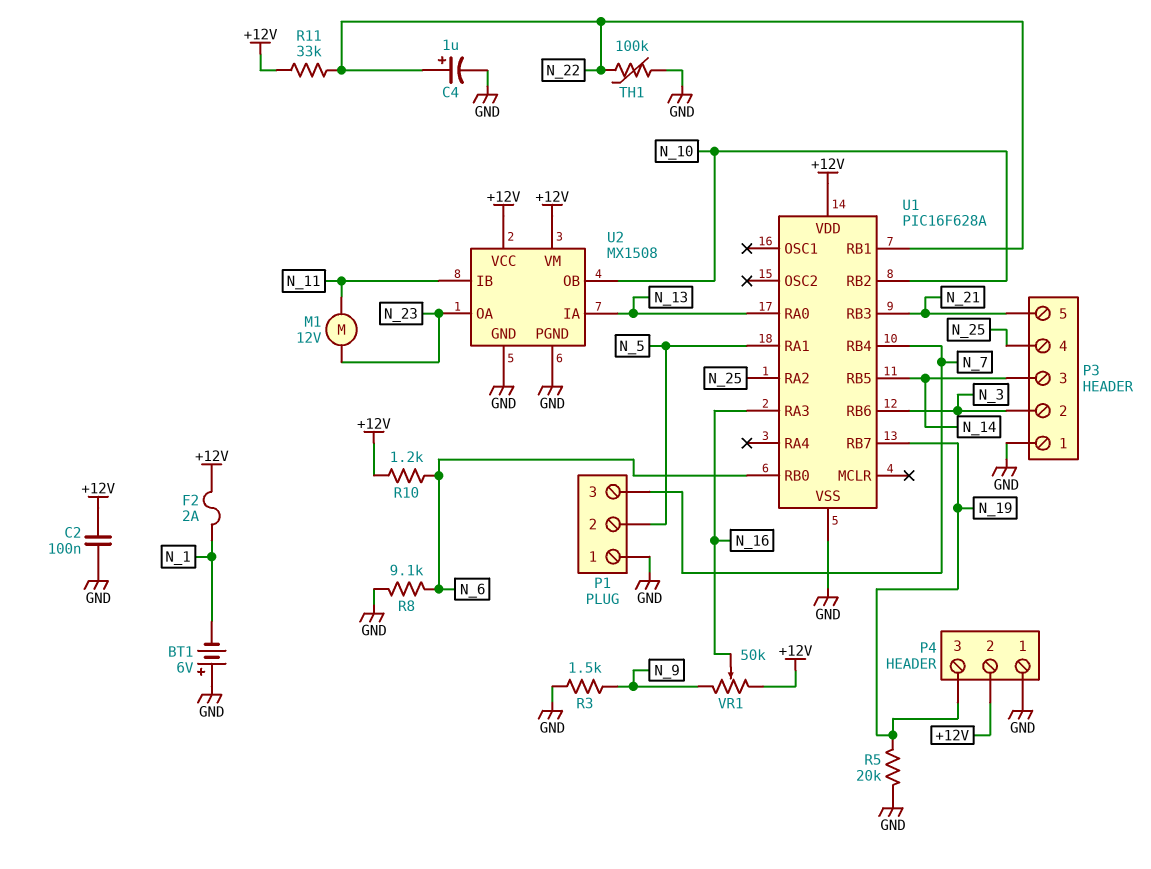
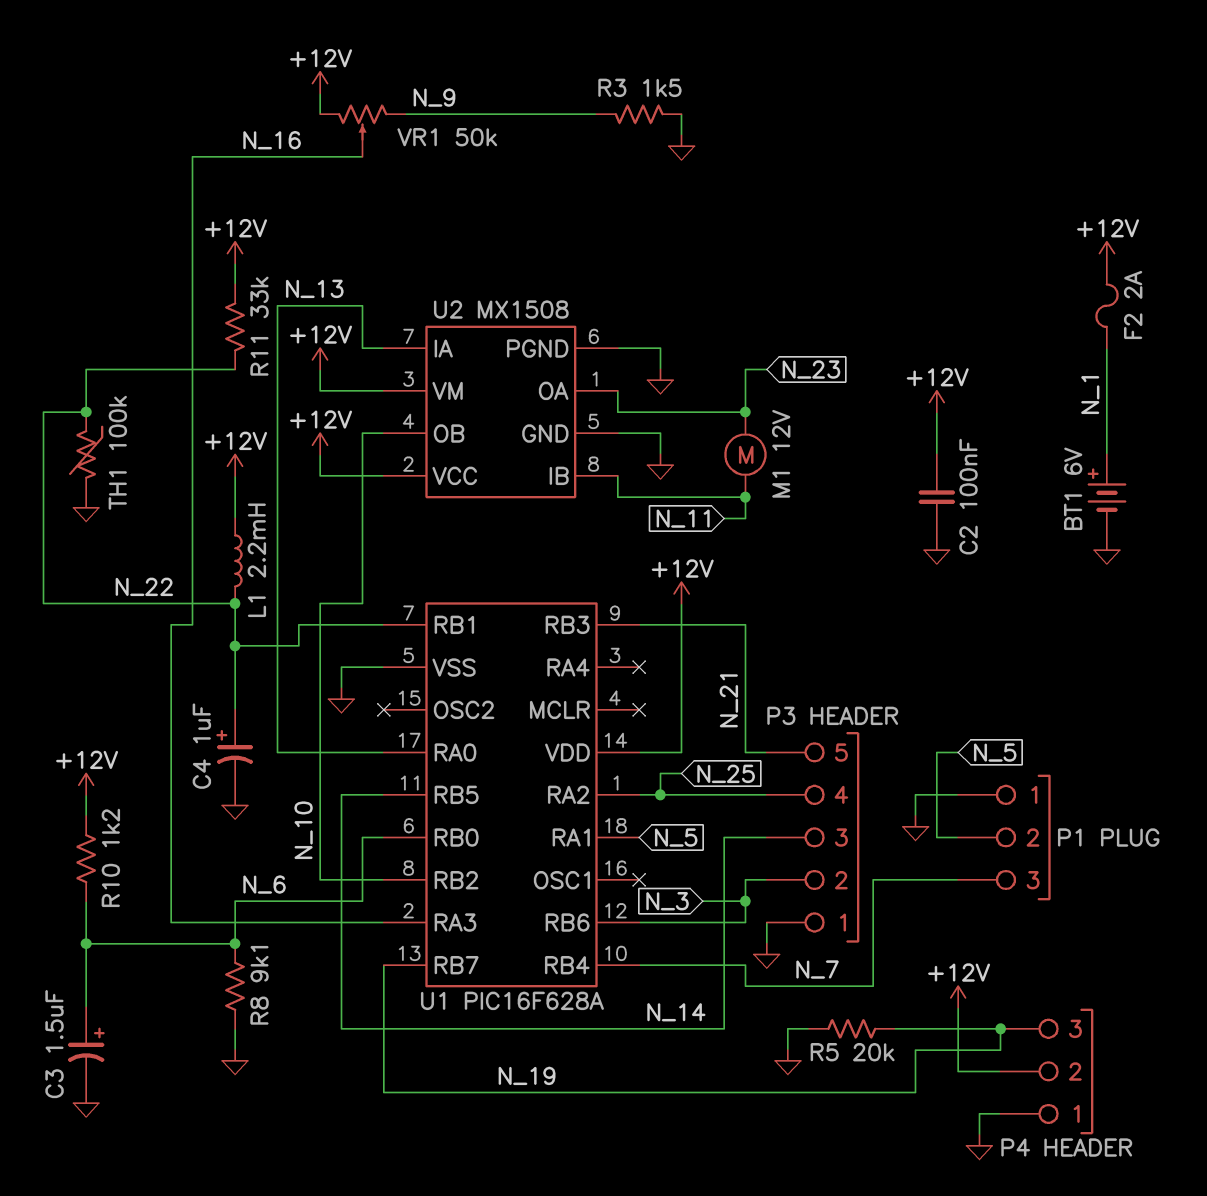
BT1: 6V (plus GND, minus N_1) -> 6V (plus N_1, minus GND)
C3: none -> 1.5uF (plus N_6, minus GND)
L1: none -> 2.2mH (+12V, N_22)

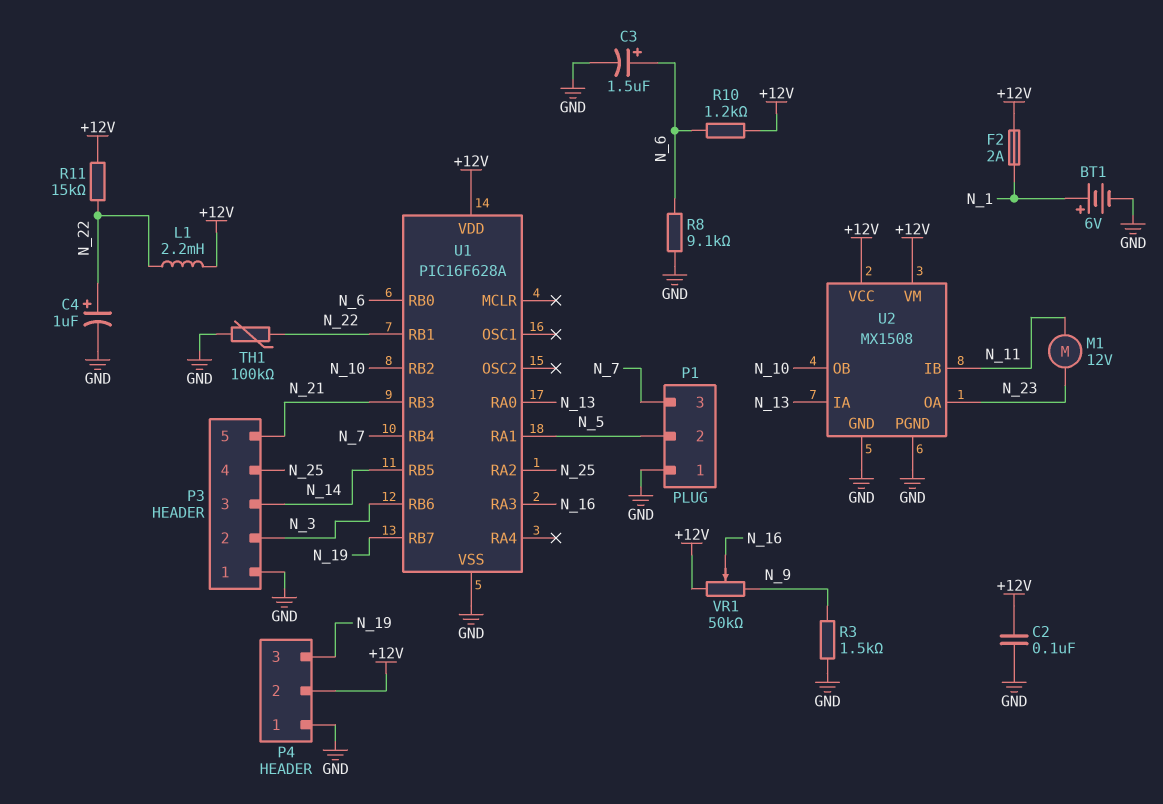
R5: 20k (GND, N_19) -> none
R11: 33k (+12V, N_22) -> 15k (+12V, N_22)

